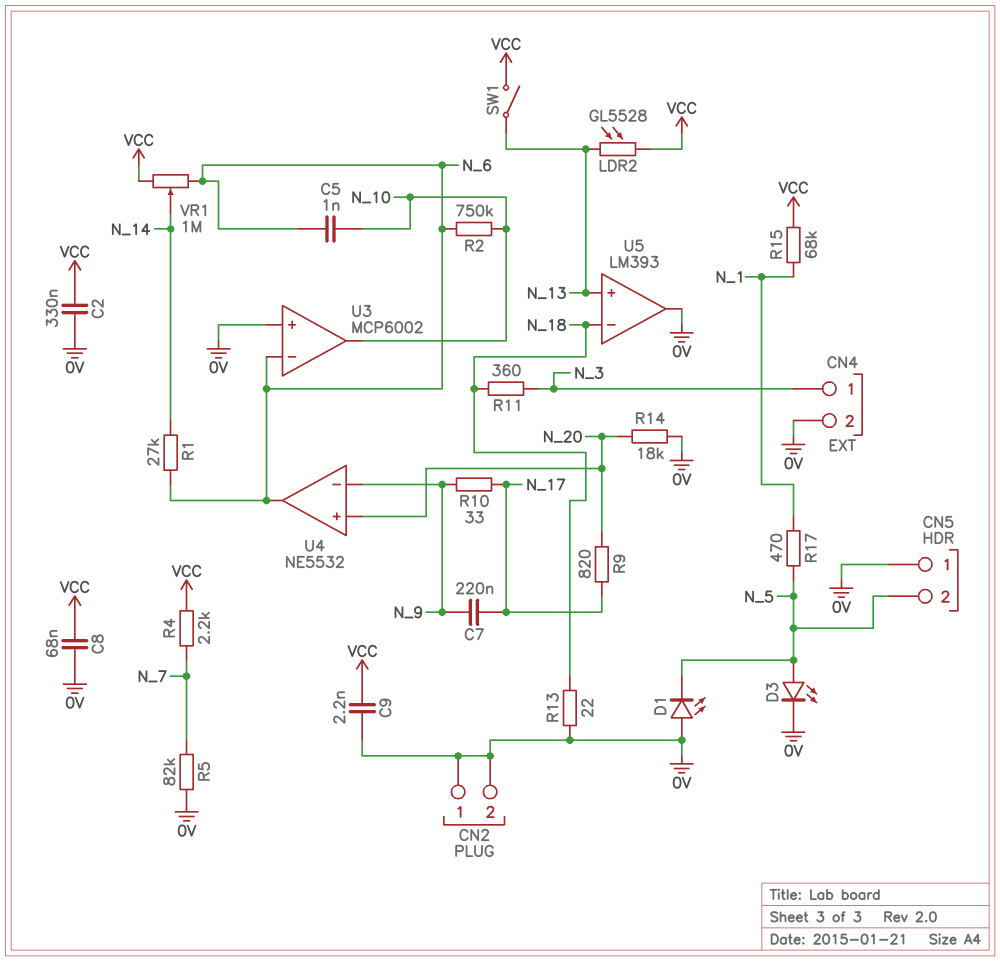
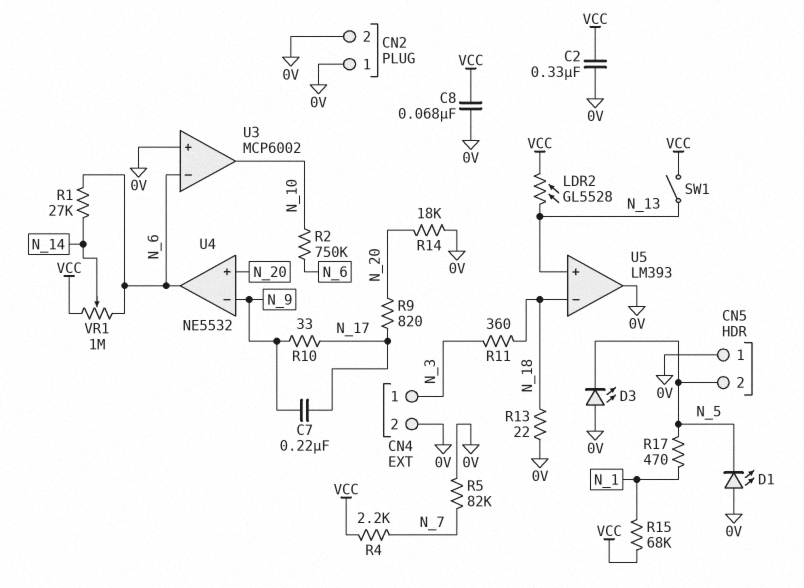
C5: 1nF (N_6, N_10) -> none
C9: 2.2nF (0V, VCC) -> none
D3: LED (A N_5, K 0V) -> LED (A 0V, K N_5)

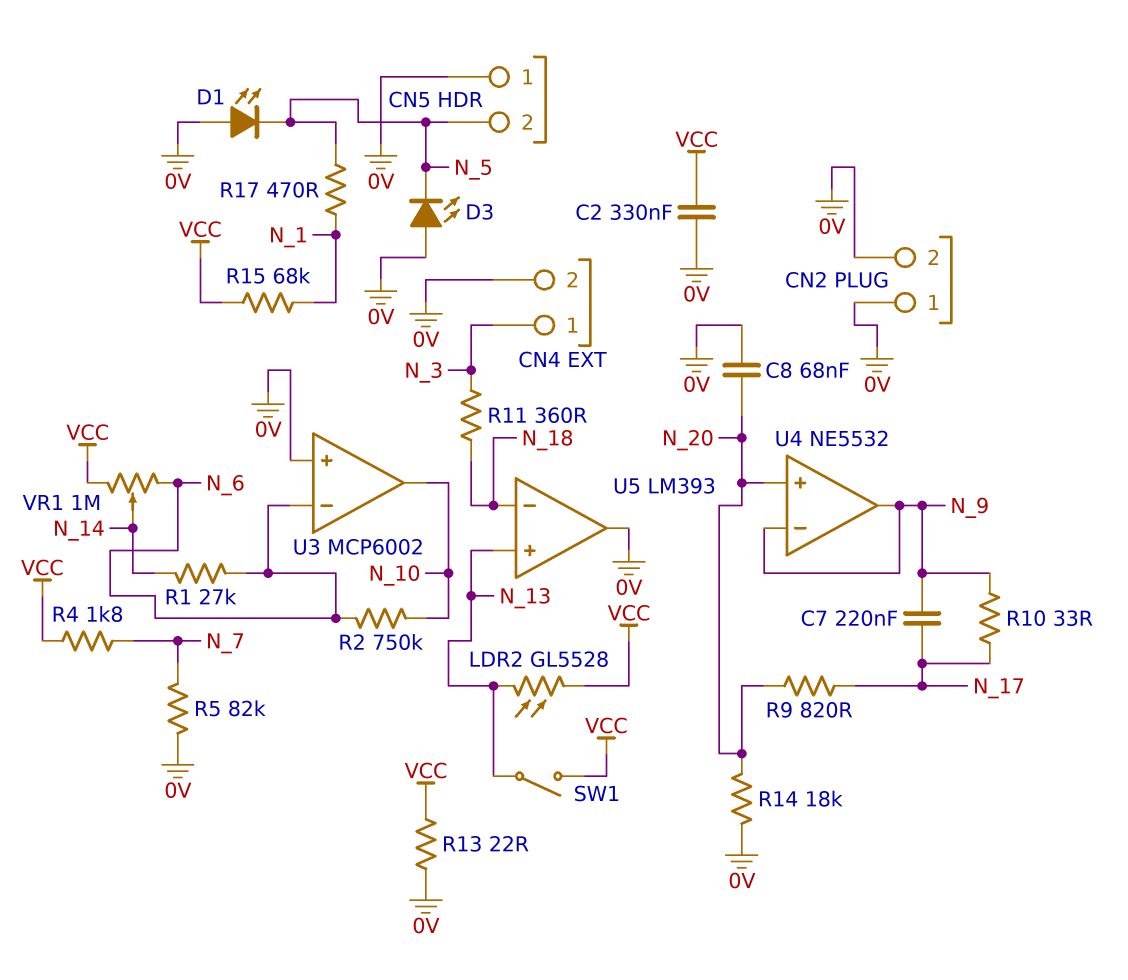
C8: 68nF (0V, VCC) -> 68nF (0V, N_20)
R4: 2.2k (N_7, VCC) -> 1.8k (N_7, VCC)
R13: 22 (0V, N_18) -> 22 (0V, VCC)
U4 pin out: N_6 -> N_9

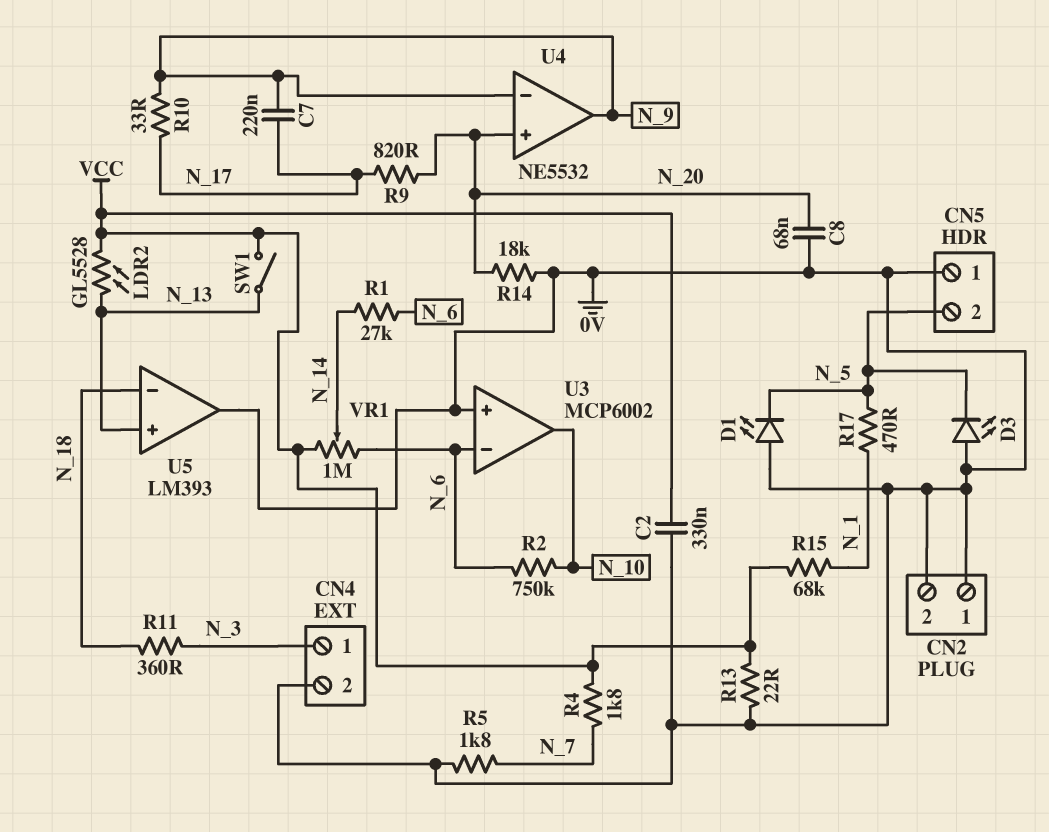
R5: 82k (0V, N_7) -> 1.8k (0V, N_7)

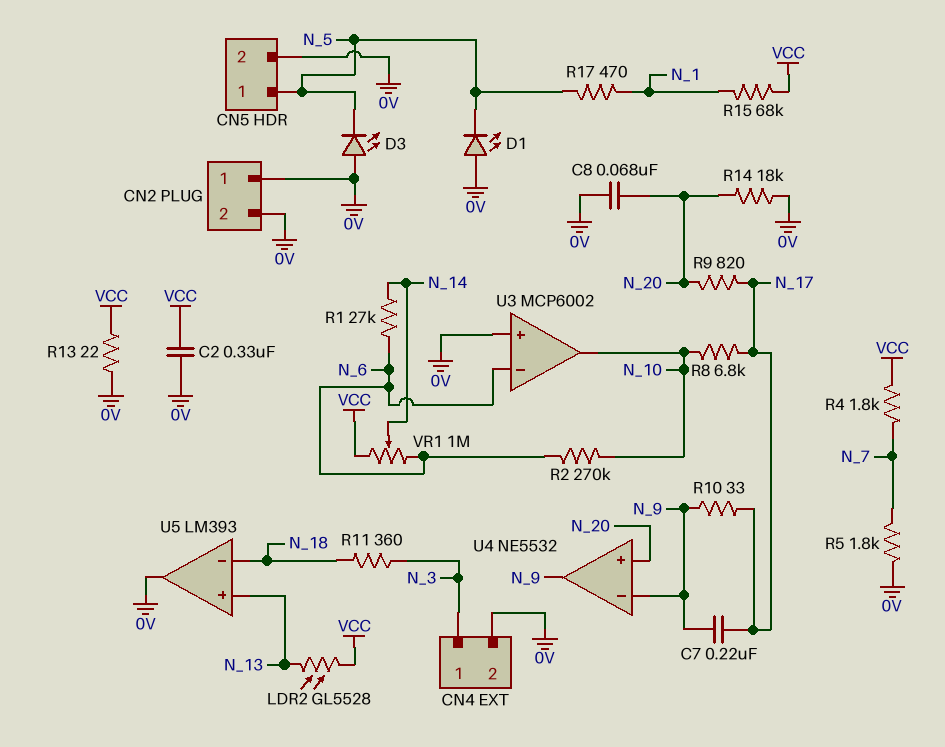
CN5 pin 1: 0V -> N_5
CN5 pin 2: N_5 -> 0V
R2: 750k (N_6, N_10) -> 270k (N_6, N_10)
R8: none -> 6.8k (N_10, N_17)
SW1: switch (N_13, VCC) -> none

